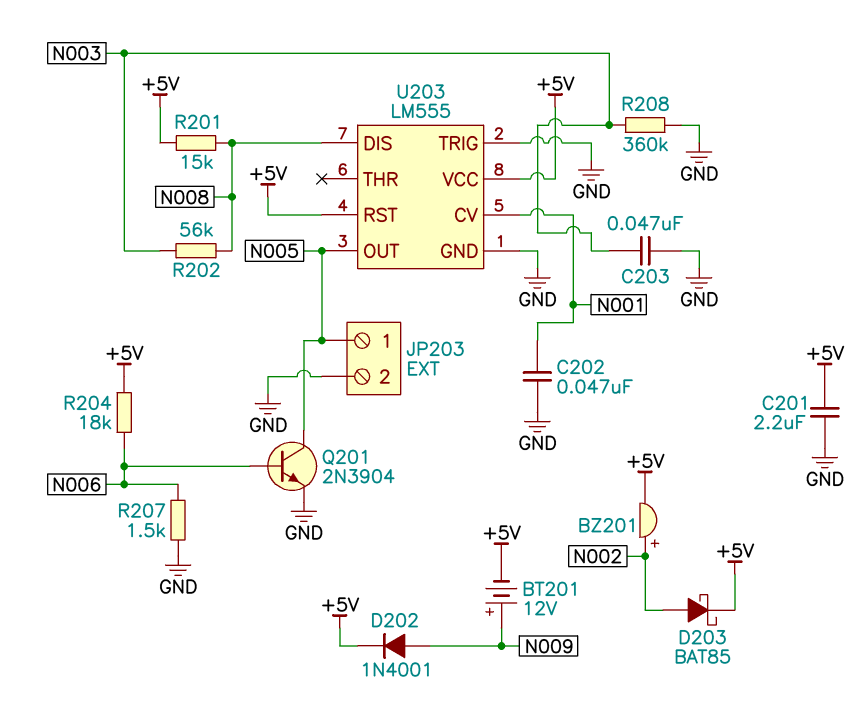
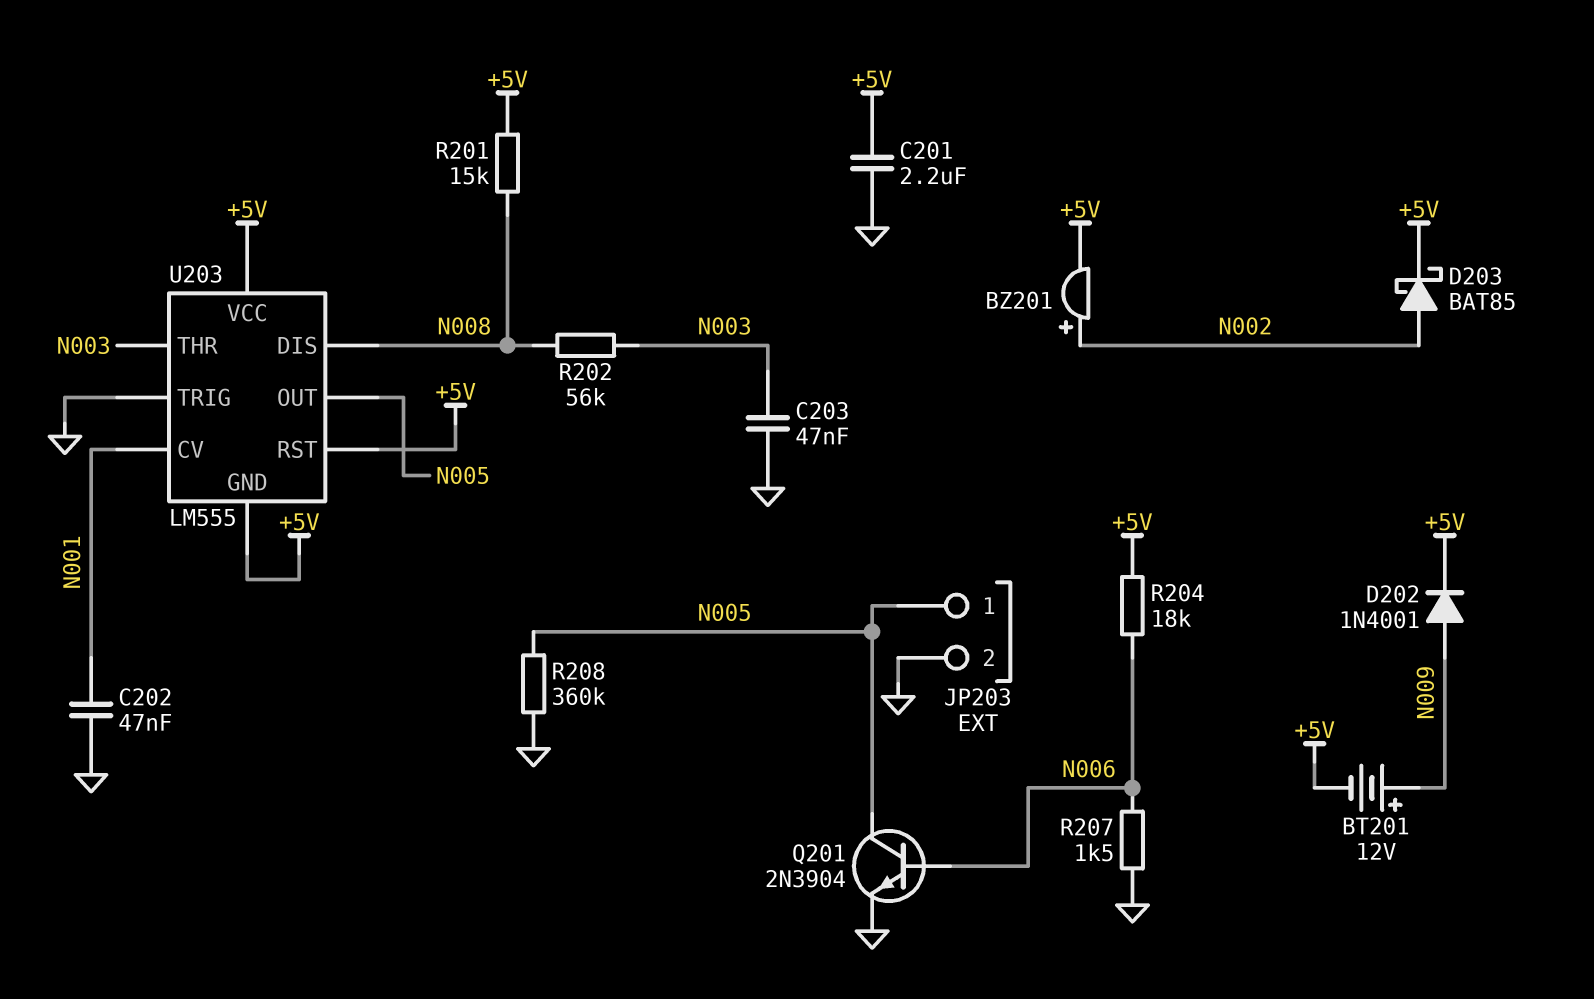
R208: 360k (GND, N003) -> 360k (GND, N005)
U203 pin GND: GND -> +5V
U203 pin THR: none -> N003

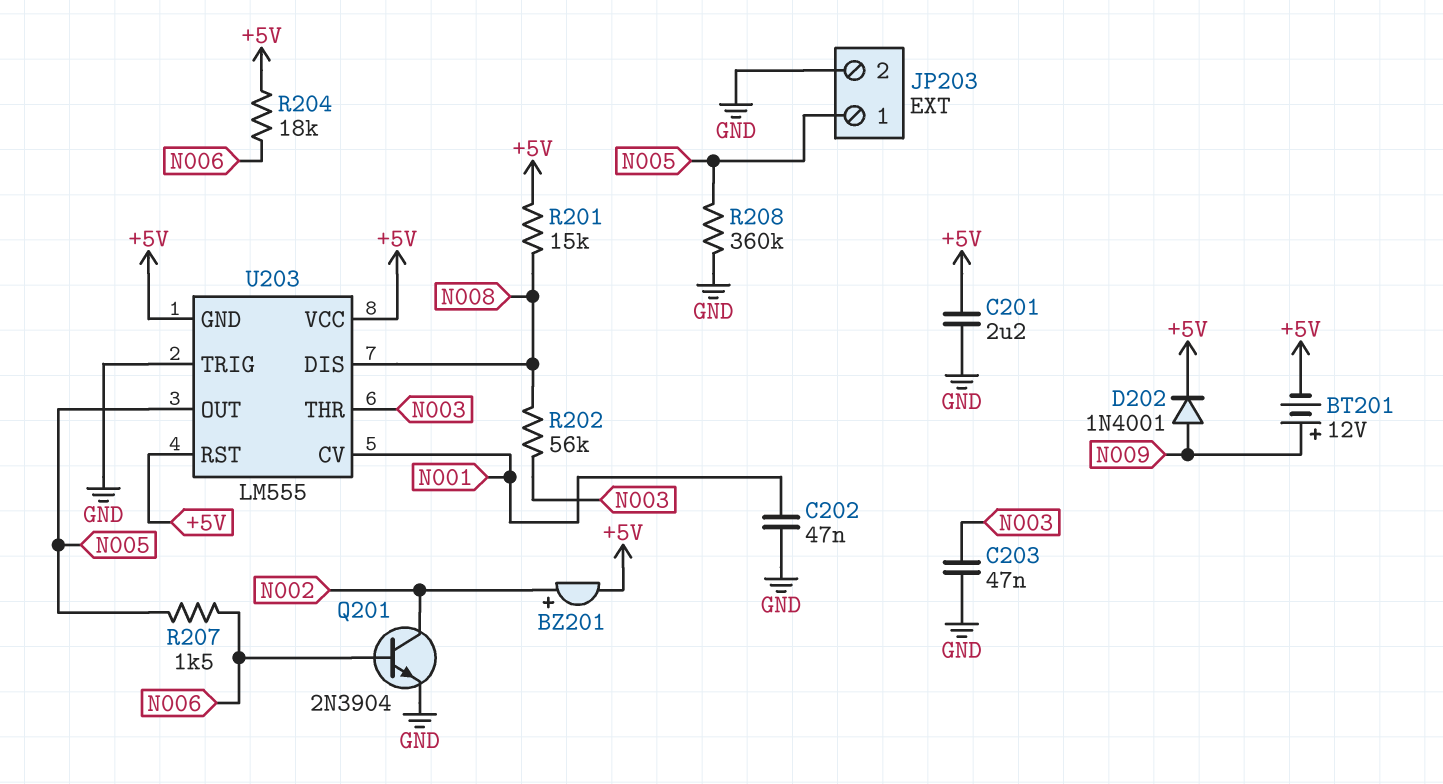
D203: schottky BAT85 (A N002, K +5V) -> none
Q201: NPN 2N3904 (B N006, C N005, E GND) -> NPN 2N3904 (B N006, C N002, E GND)
R207: 1.5k (GND, N006) -> 1.5k (N005, N006)

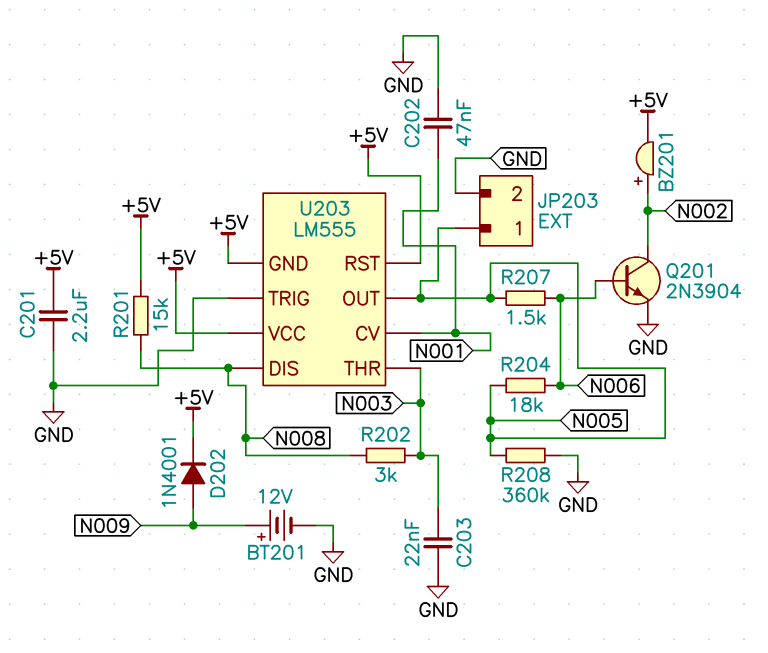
BT201: 12V (plus N009, minus +5V) -> 12V (plus N009, minus GND)
C203: 47nF (GND, N003) -> 22nF (GND, N003)
R202: 56k (N003, N008) -> 3k (N003, N008)
R204: 18k (+5V, N006) -> 18k (N005, N006)

